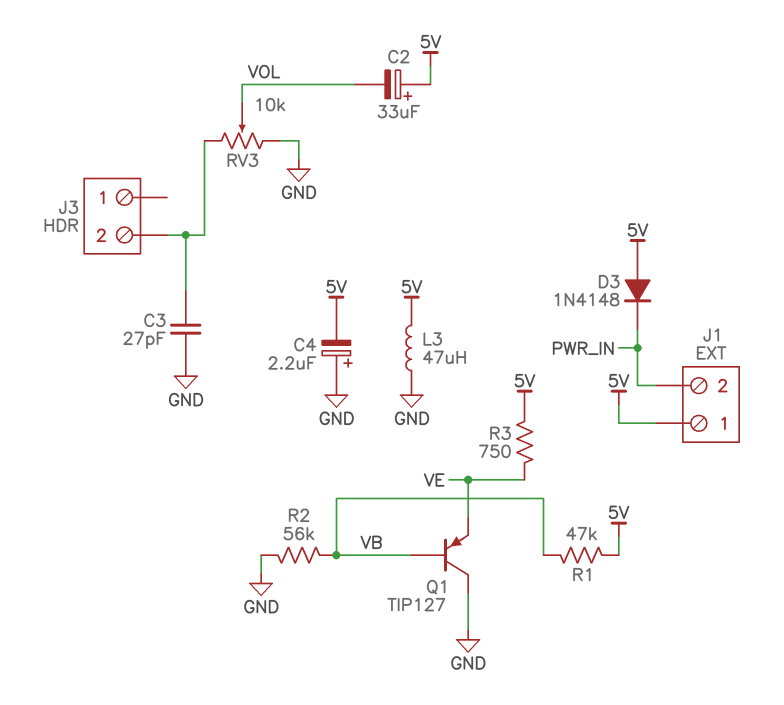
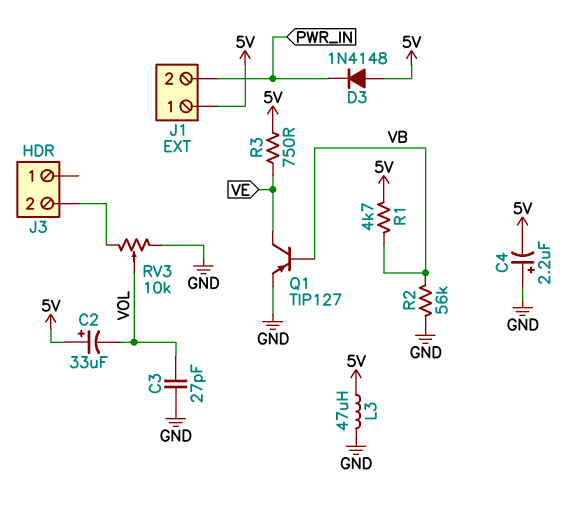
C3: 27pF (GND, J3/2) -> 27pF (GND, VOL)
Q1: PNP TIP127 (B VB, C GND, E VE) -> PNP TIP127 (B VB, C VE, E GND)
R1: 47k (5V, VB) -> 4.7k (5V, VB)

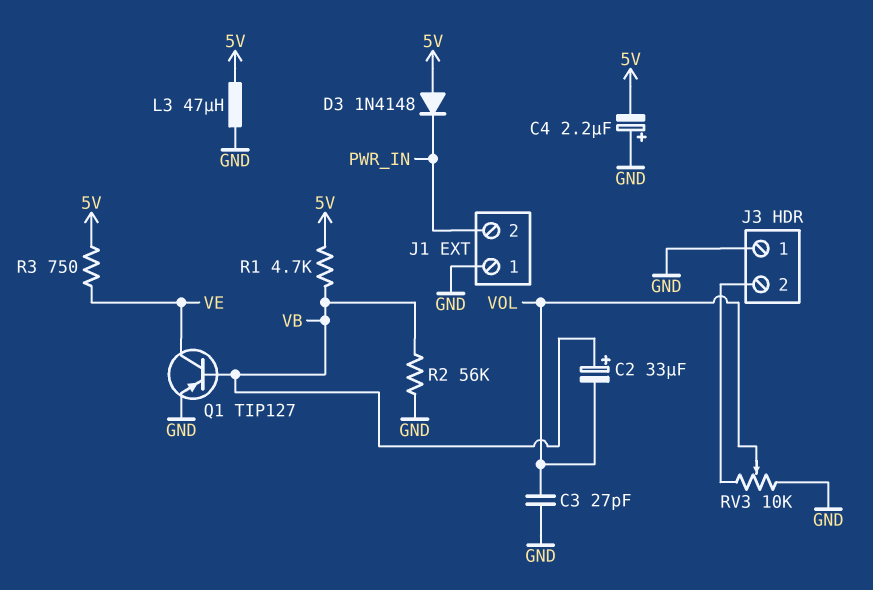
C2: 33uF (plus 5V, minus VOL) -> 33uF (plus VB, minus VOL)
J1 pin 1: 5V -> GND
J3 pin 1: none -> GND

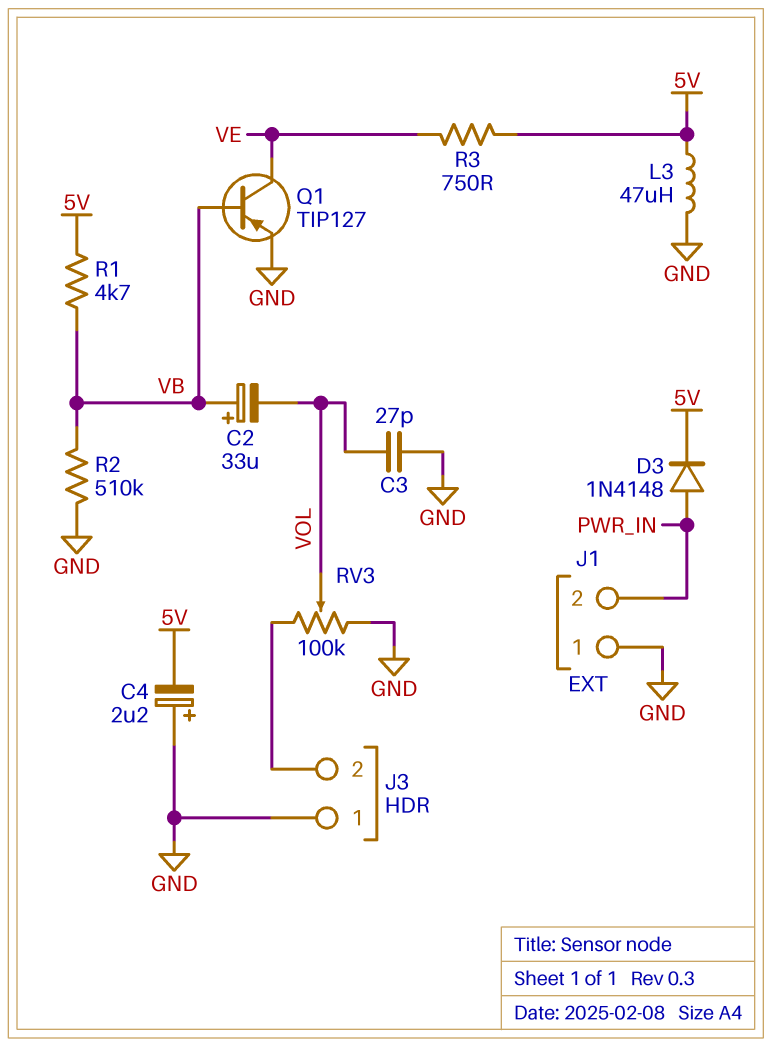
D3: diode 1N4148 (A 5V, K PWR_IN) -> diode 1N4148 (A PWR_IN, K 5V)
R2: 56k (GND, VB) -> 510k (GND, VB)
RV3: 10k (GND, J3/2, wiper VOL) -> 100k (GND, J3/2, wiper VOL)

